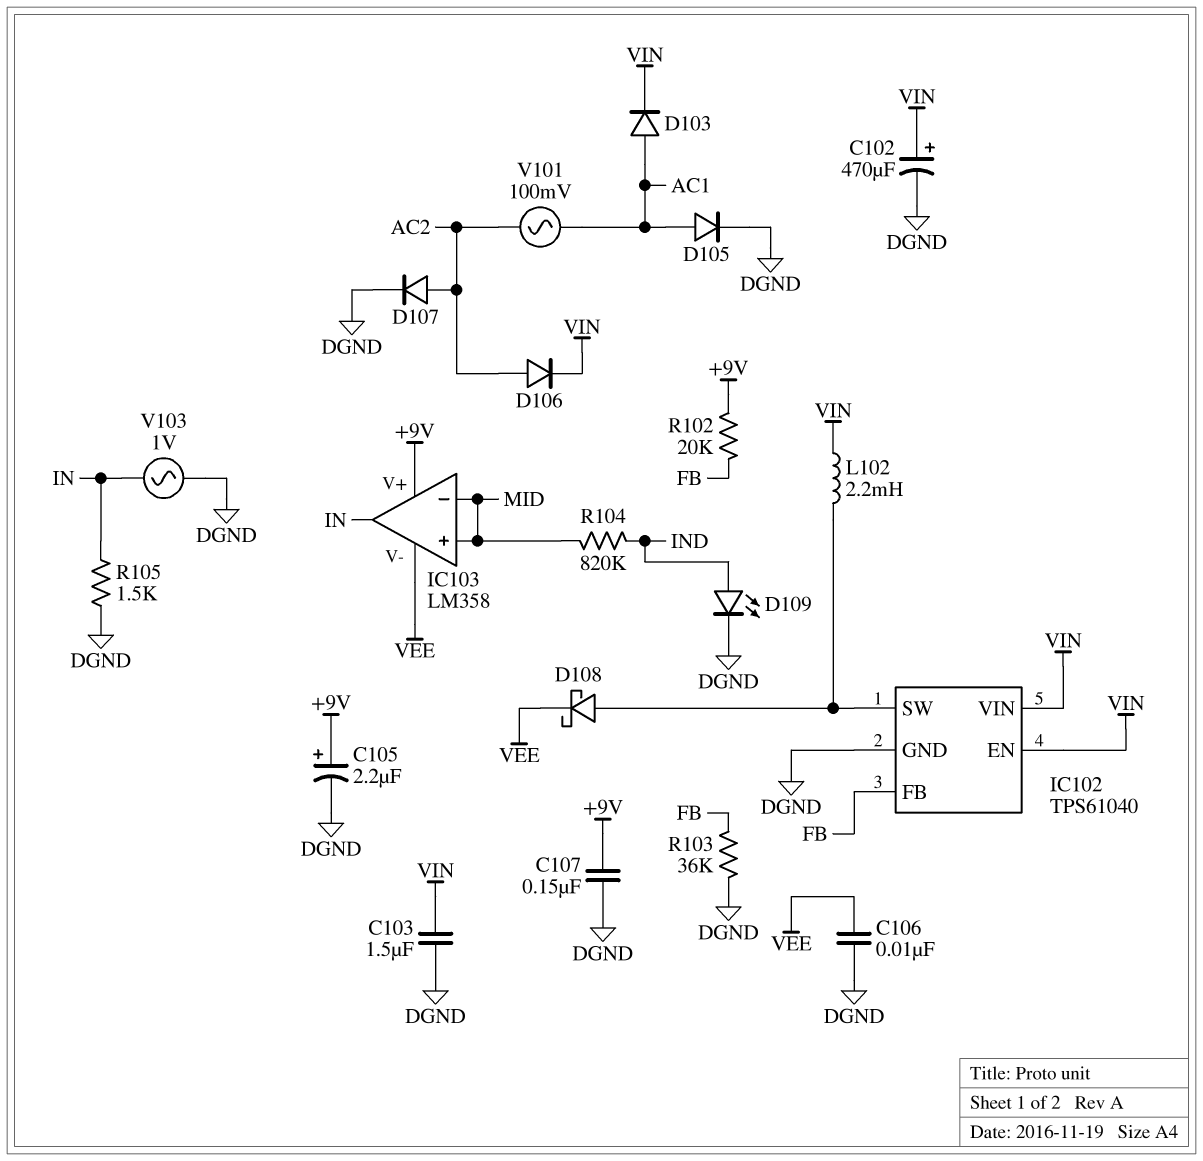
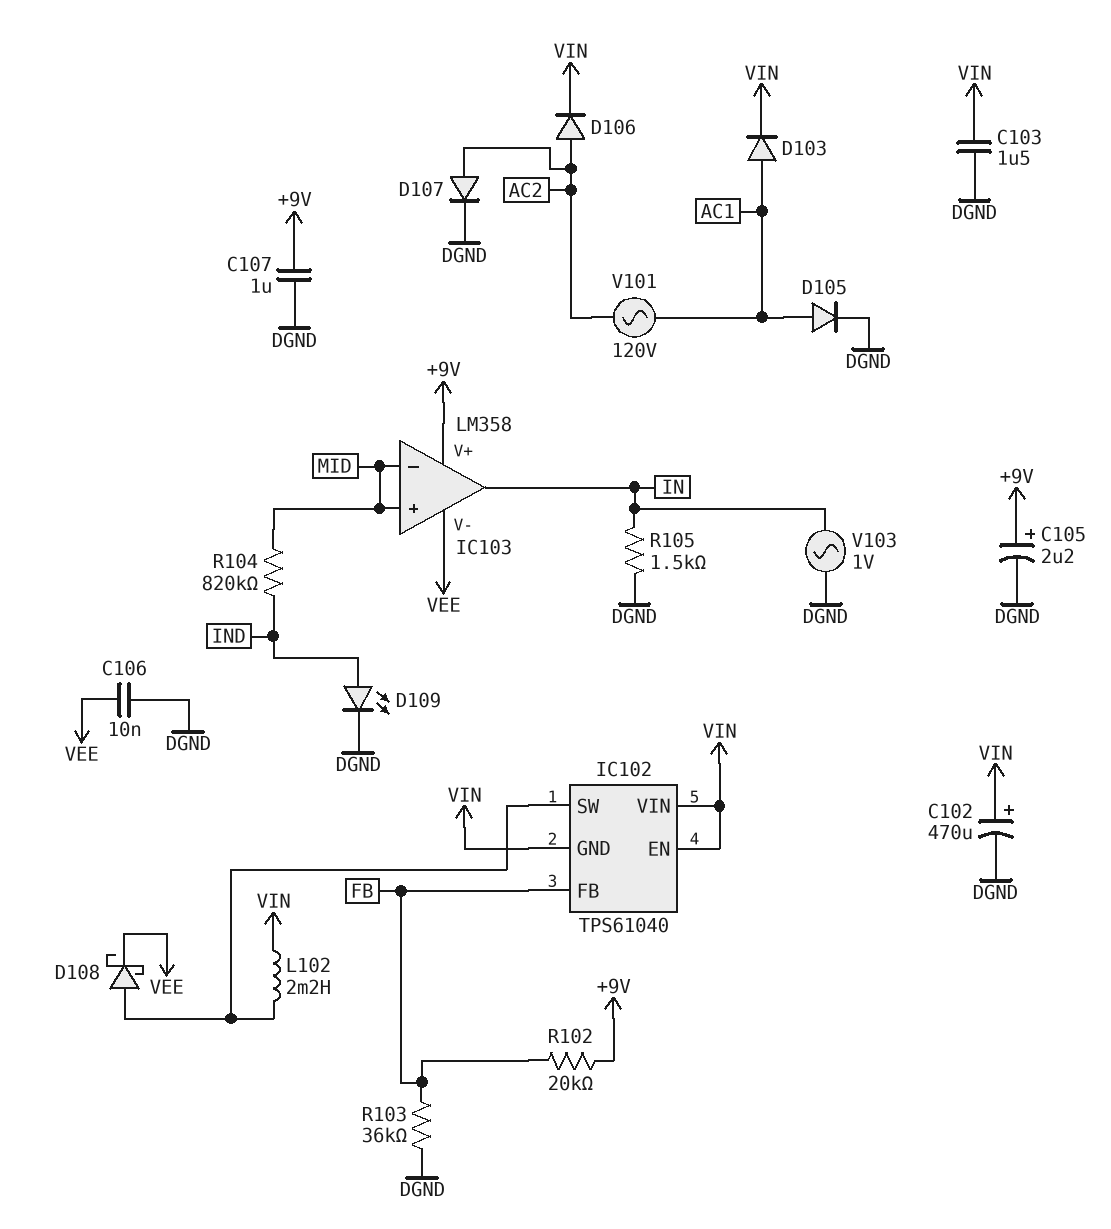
C107: 150nF (+9V, DGND) -> 1uF (+9V, DGND)
IC102 pin GND: DGND -> VIN
V101: AC 100mV (AC1, AC2) -> AC 120V (AC1, AC2)

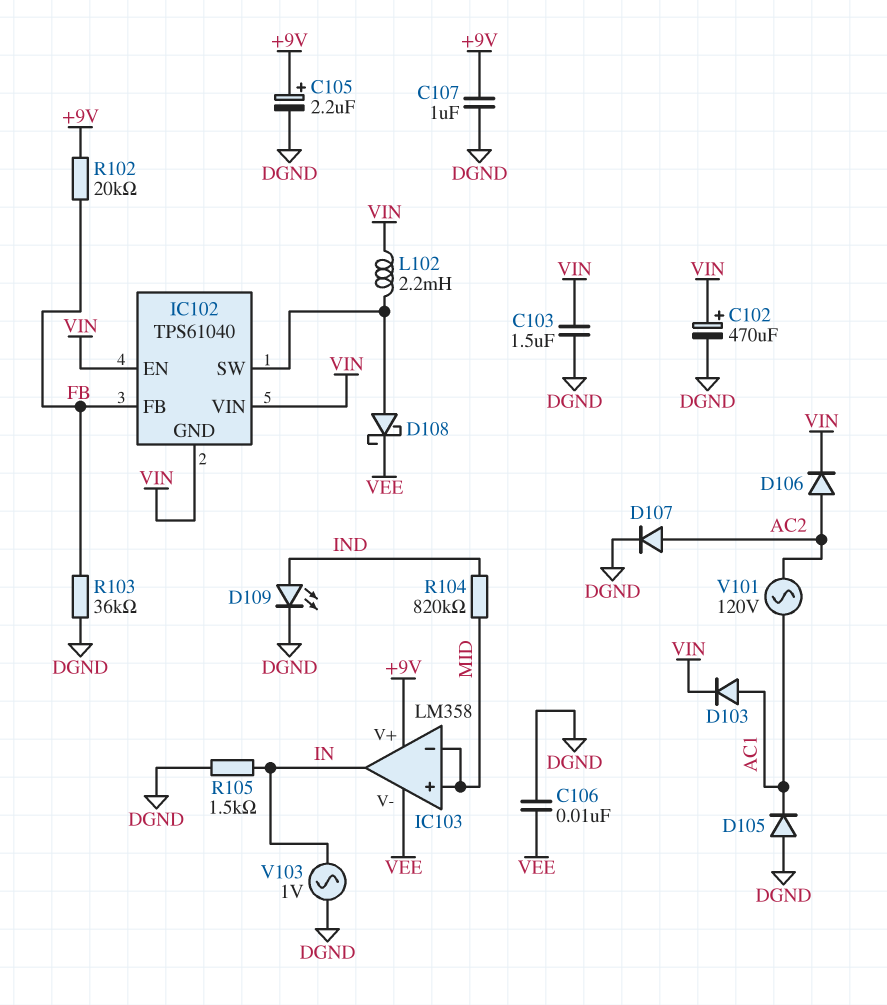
D105: diode (A AC1, K DGND) -> diode (A DGND, K AC1)

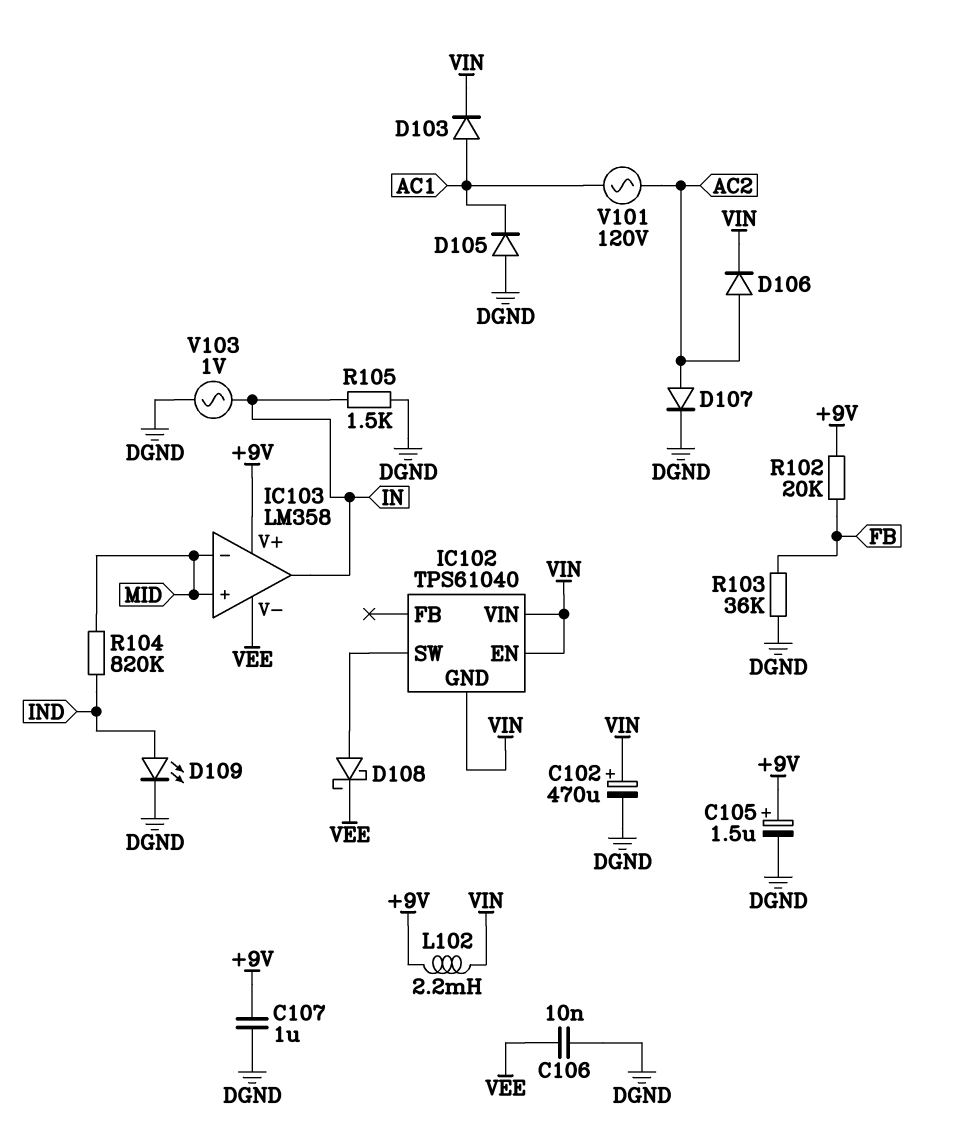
C103: 1.5uF (DGND, VIN) -> none
C105: 2.2uF (plus +9V, minus DGND) -> 1.5uF (plus +9V, minus DGND)
IC102 pin FB: FB -> none
L102: 2.2mH (IC102/SW, VIN) -> 2.2mH (+9V, VIN)

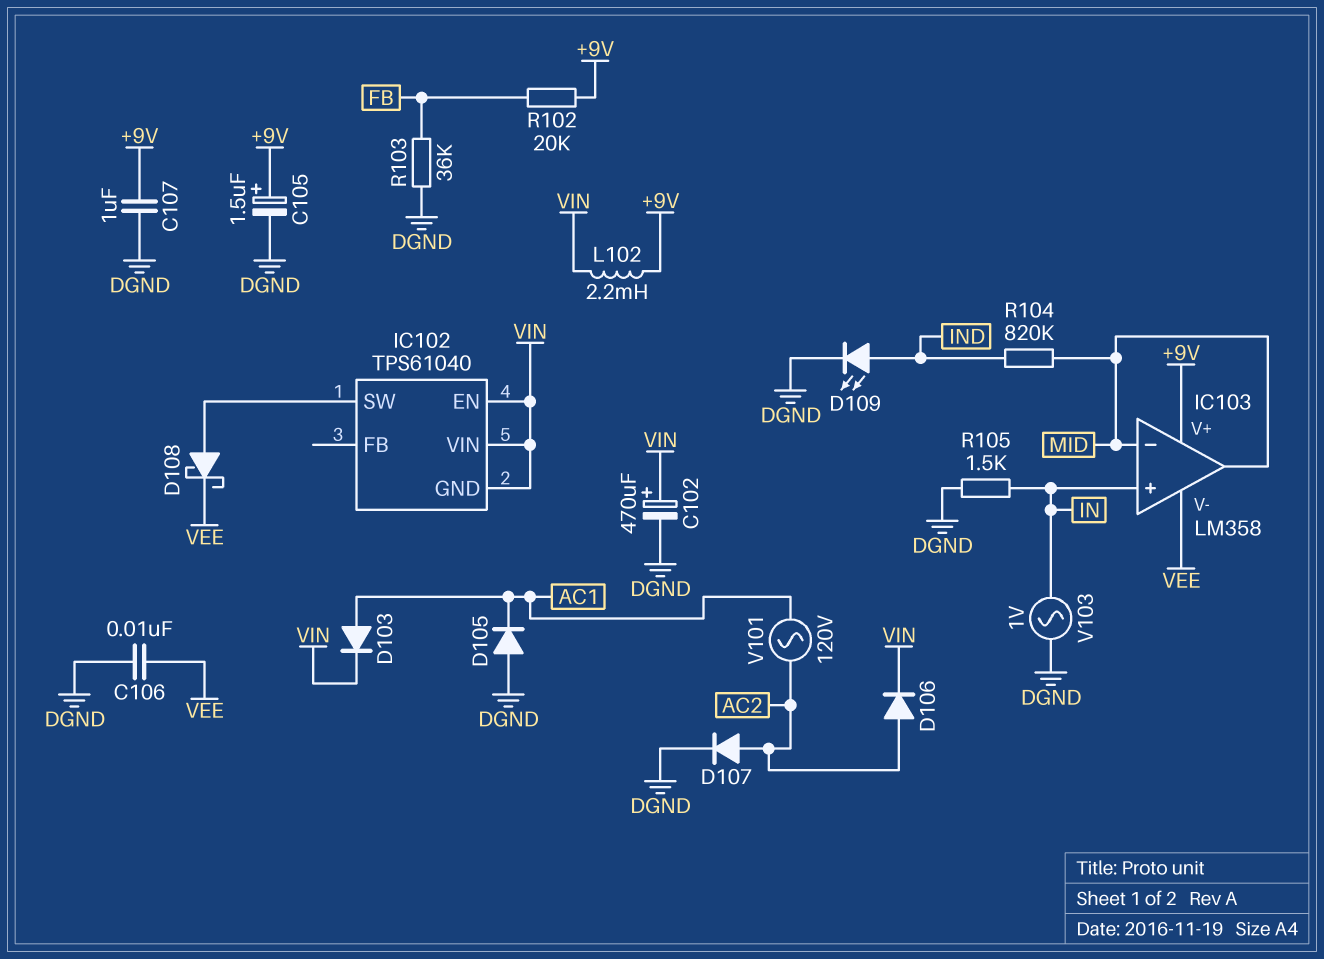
IC103 pin in+: MID -> IN
IC103 pin out: IN -> MID

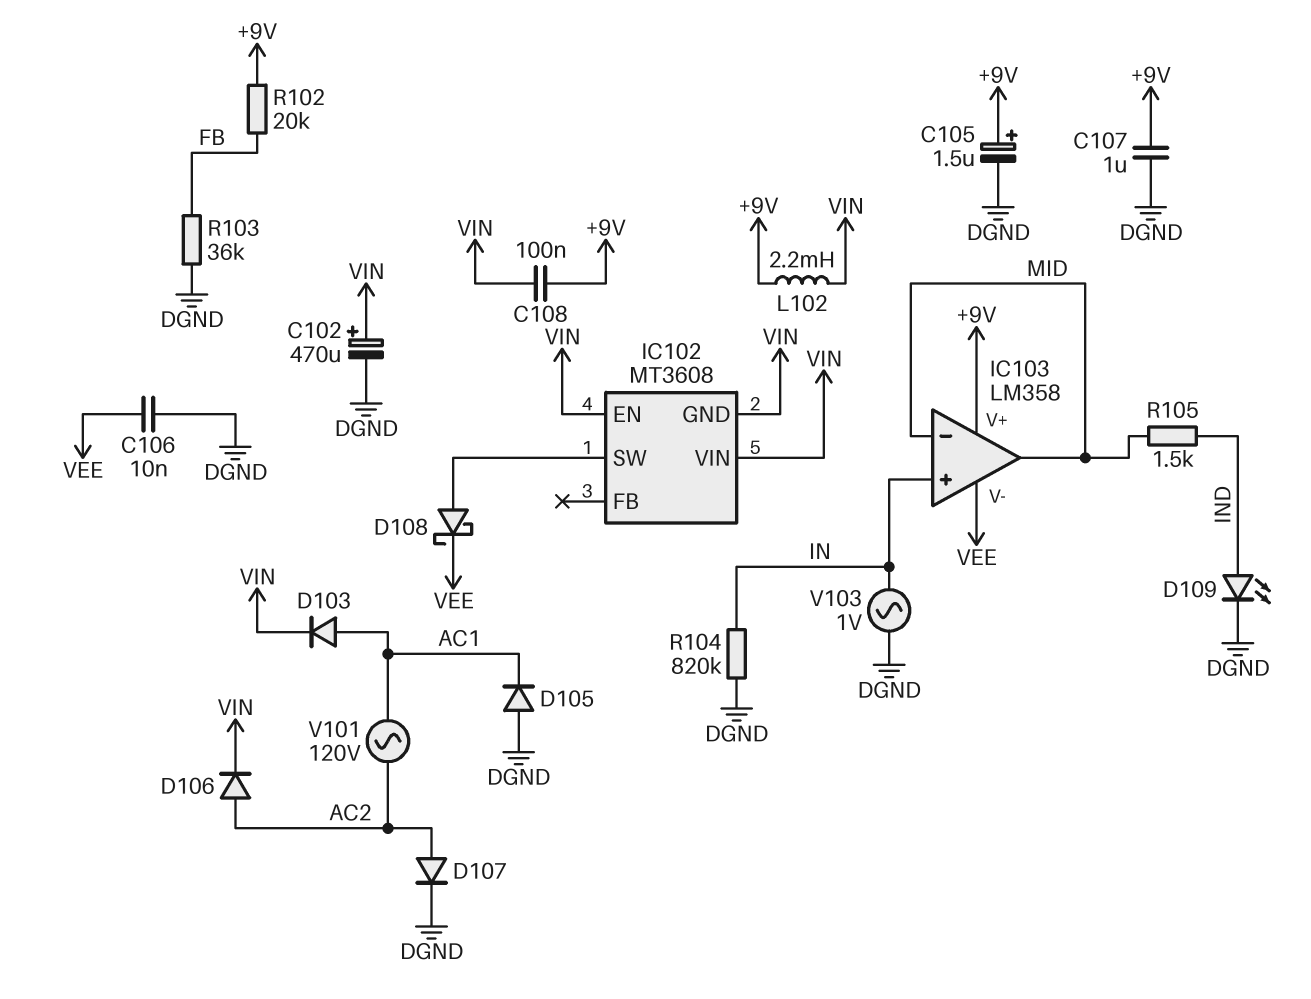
C108: none -> 100nF (+9V, VIN)
IC102: TPS61040 -> MT3608
R104: 820k (IND, MID) -> 820k (DGND, IN)
R105: 1.5k (DGND, IN) -> 1.5k (IND, MID)

